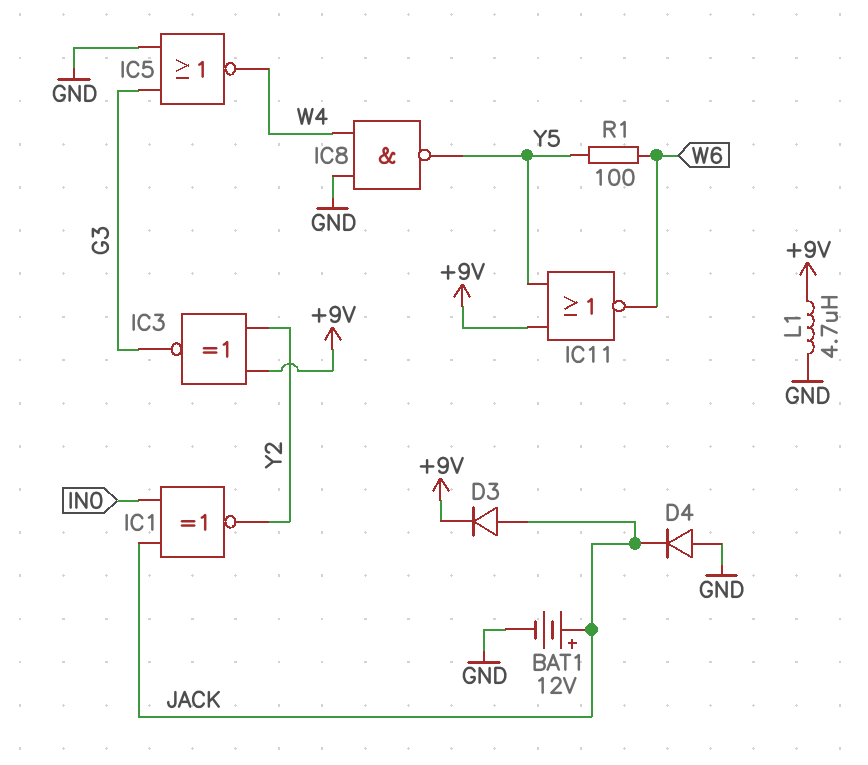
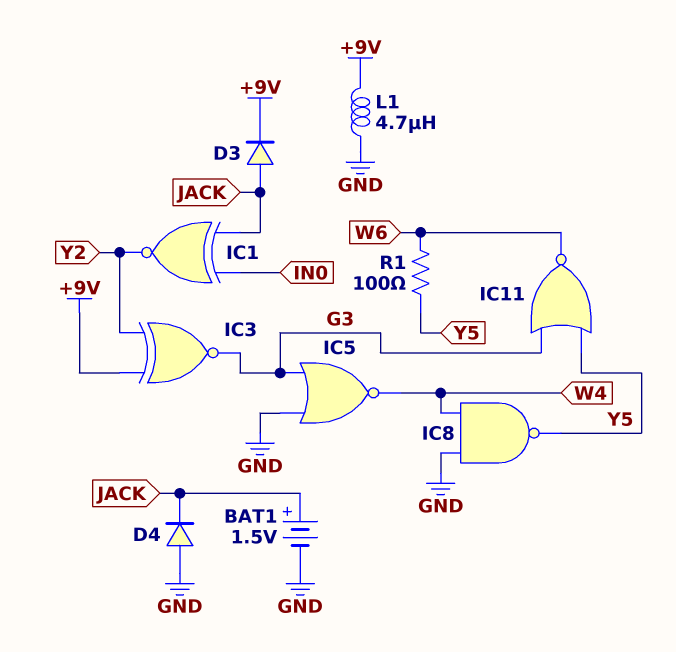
BAT1: 12V (plus JACK, minus GND) -> 1.5V (plus JACK, minus GND)
IC11: NOR (in +9V, in Y5, out W6) -> NOR (in G3, in Y5, out W6)

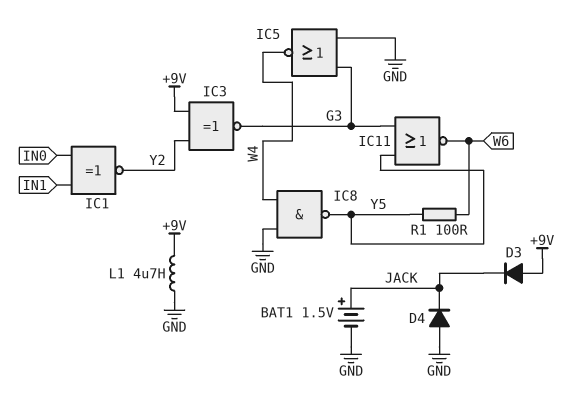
D3: diode (A JACK, K +9V) -> diode (A +9V, K JACK)
IC1: XNOR (in IN0, in JACK, out Y2) -> XNOR (in IN0, in IN1, out Y2)

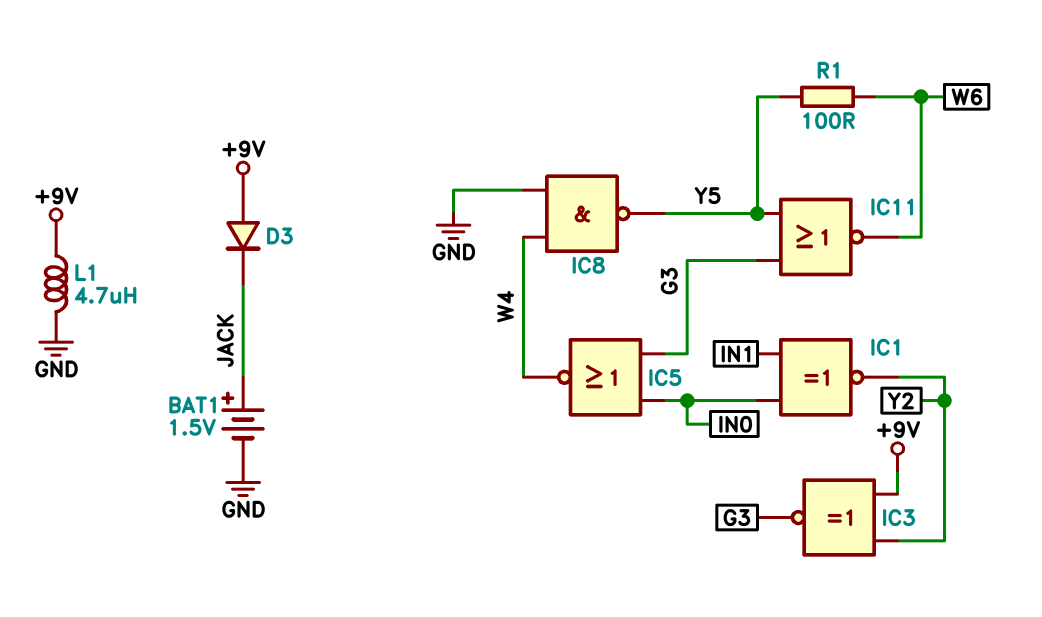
D4: diode (A GND, K JACK) -> none
IC5: NOR (in G3, in GND, out W4) -> NOR (in G3, in IN0, out W4)

